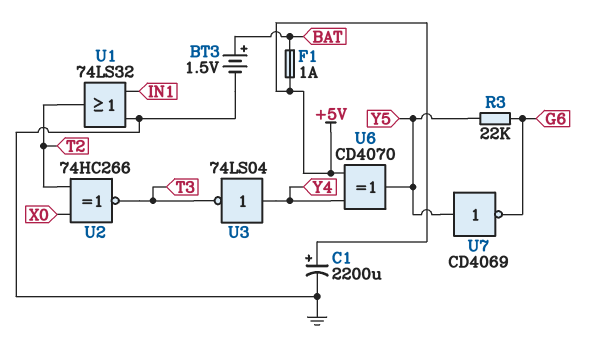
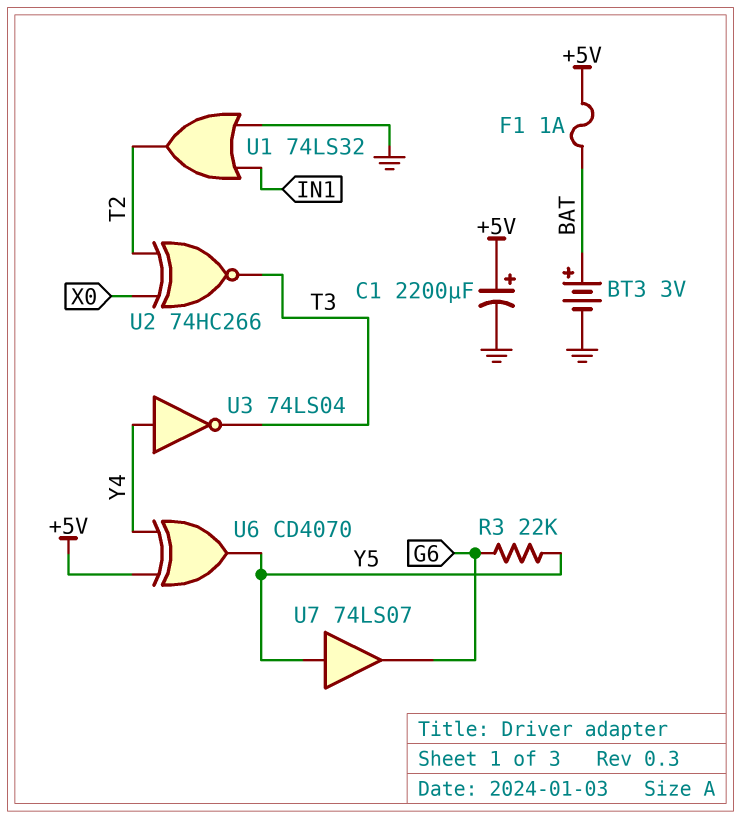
BT3: 1.5V (plus BAT, minus GND) -> 3V (plus BAT, minus GND)
U7: NOT CD4069 (in Y5, out G6) -> buffer 74LS07 (in Y5, out G6)

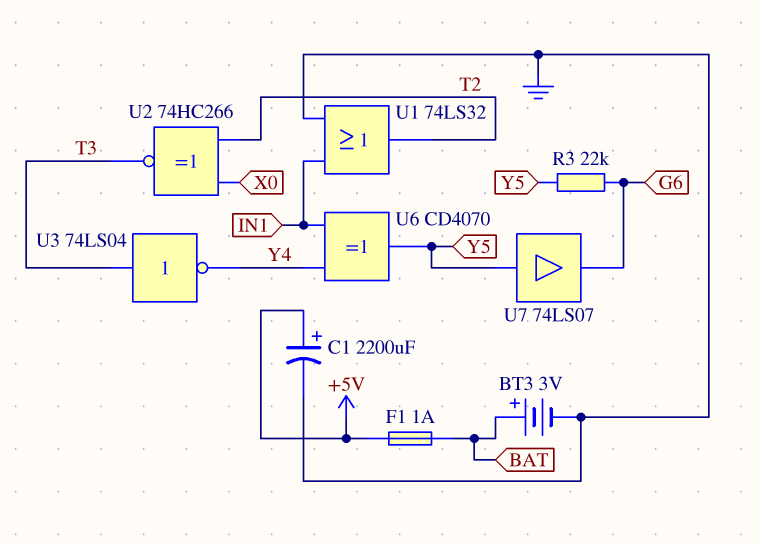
U3: NOT 74LS04 (in Y4, out T3) -> NOT 74LS04 (in T3, out Y4)
U6: XOR CD4070 (in +5V, in Y4, out Y5) -> XOR CD4070 (in IN1, in Y4, out Y5)

